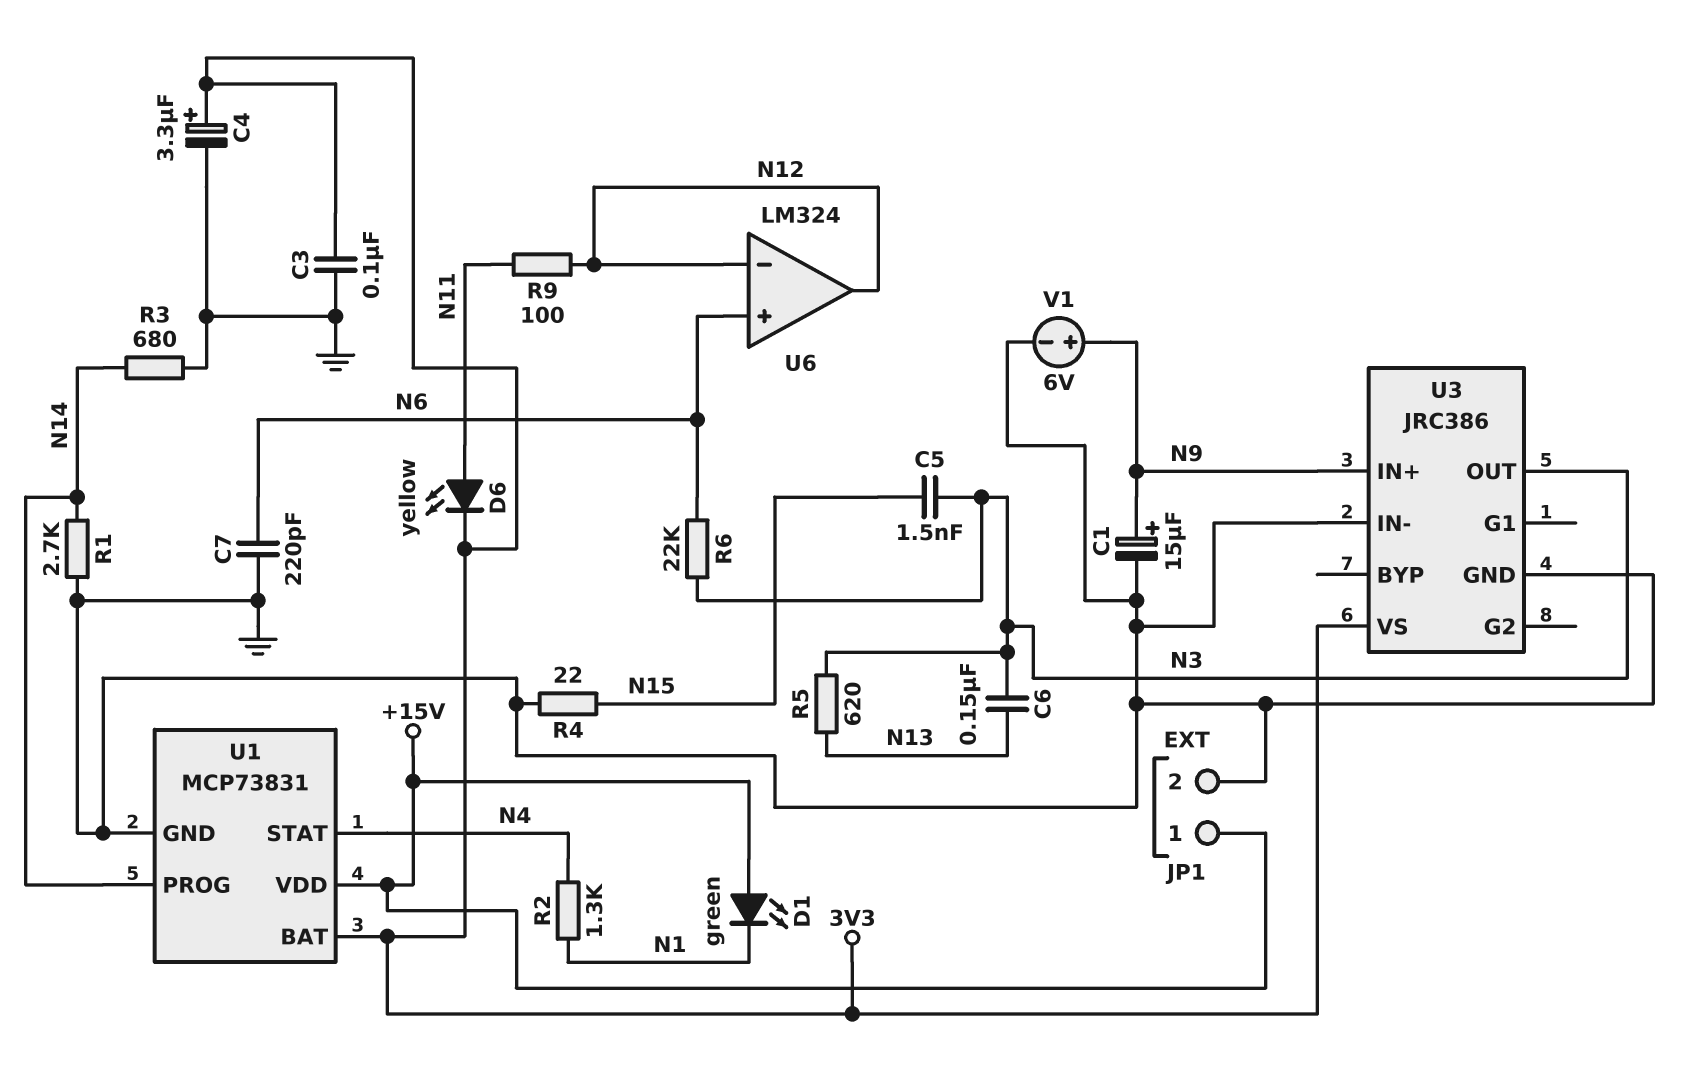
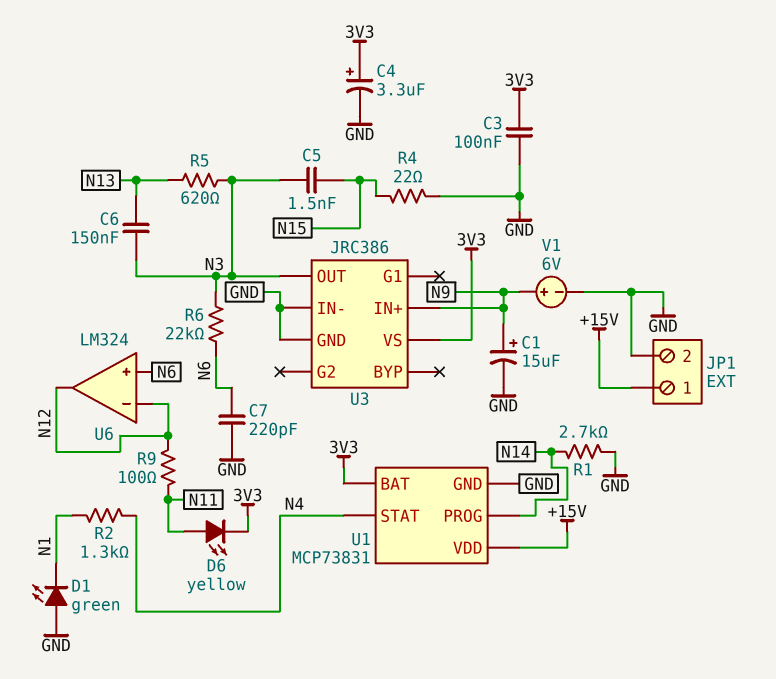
D1: LED green (A +15V, K N1) -> LED green (A GND, K N1)
R3: 680 (GND, N14) -> none

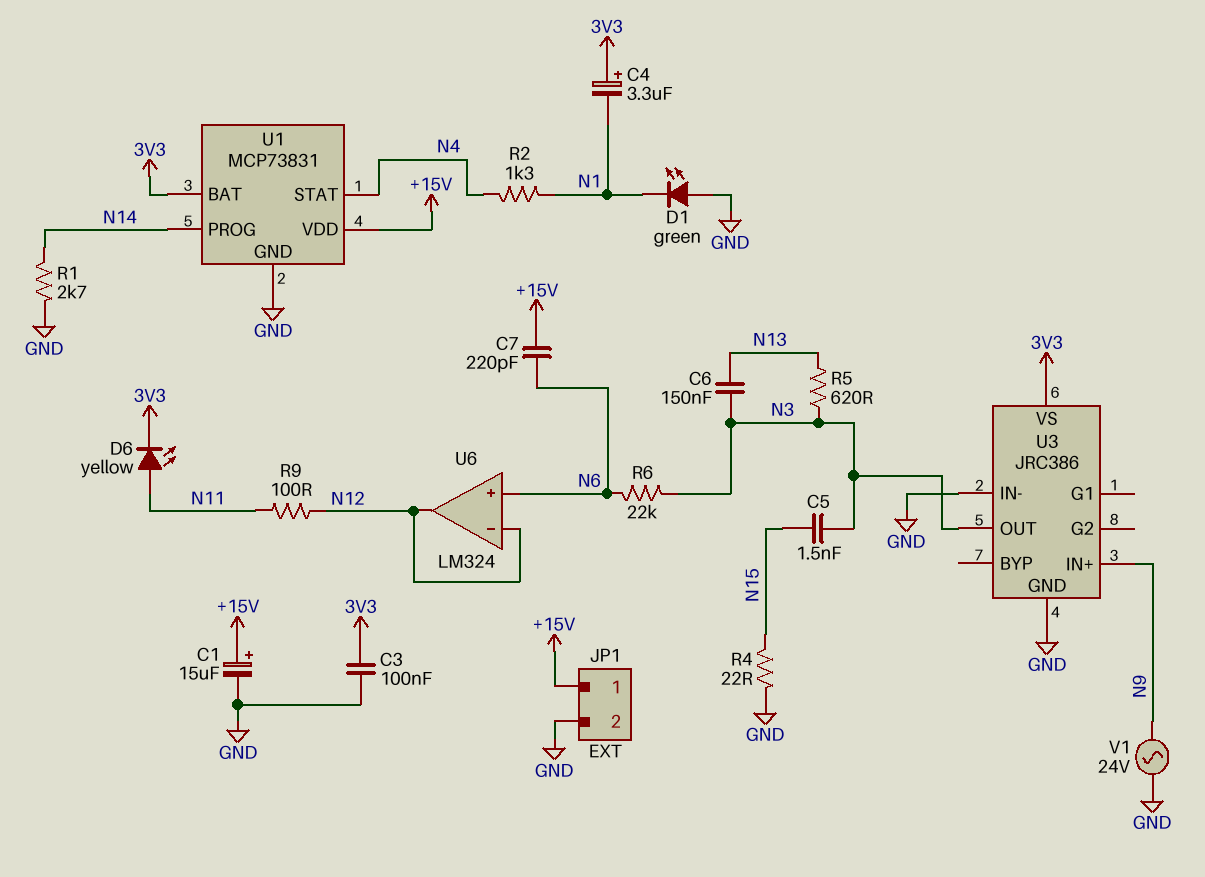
C1: 15uF (plus N9, minus GND) -> 15uF (plus +15V, minus GND)
C4: 3.3uF (plus 3V3, minus GND) -> 3.3uF (plus 3V3, minus N1)
C7: 220pF (GND, N6) -> 220pF (+15V, N6)
V1: 6V (plus N9, minus GND) -> AC 24V (GND, N9)

